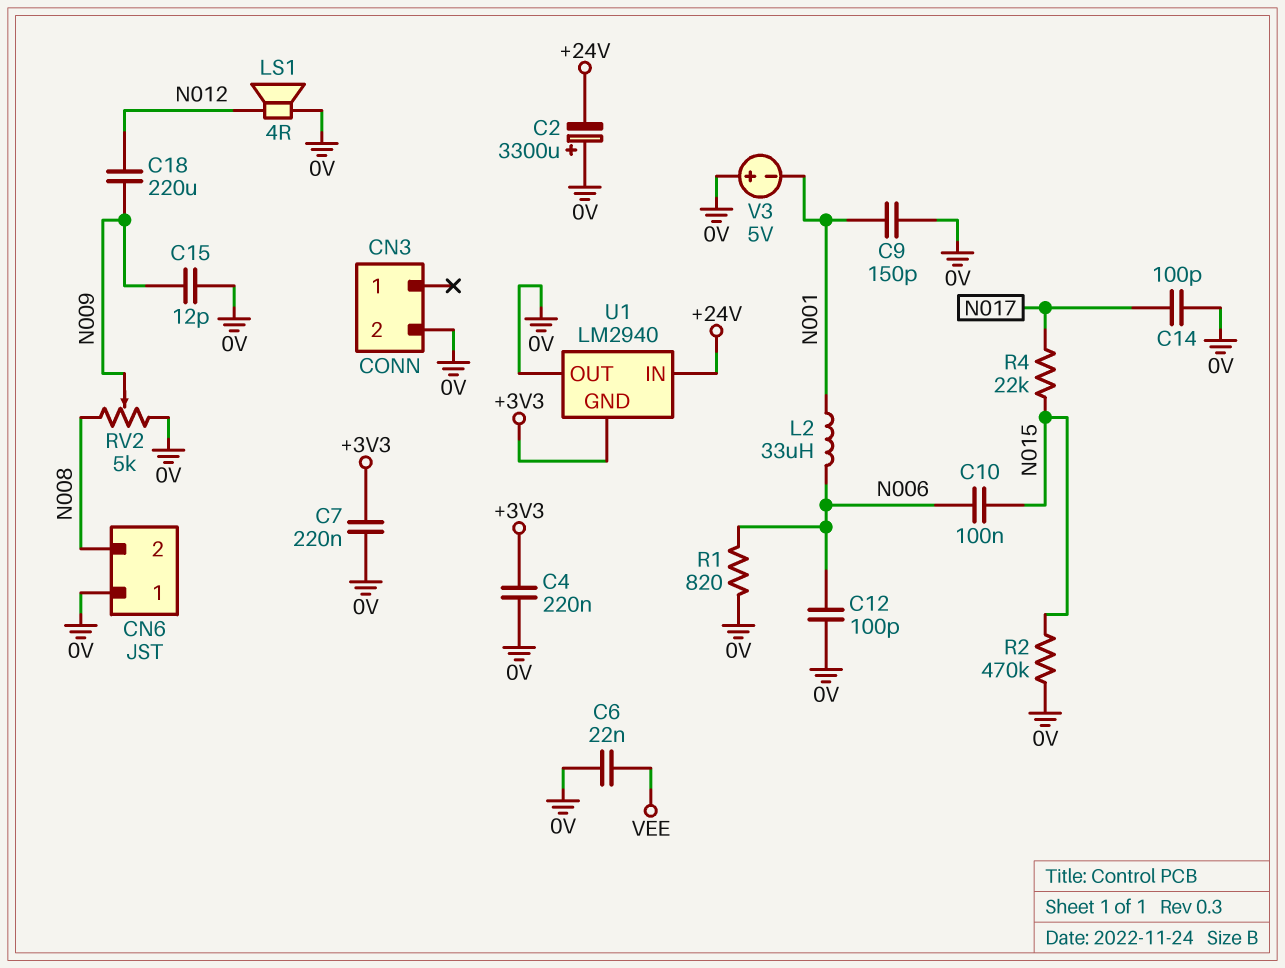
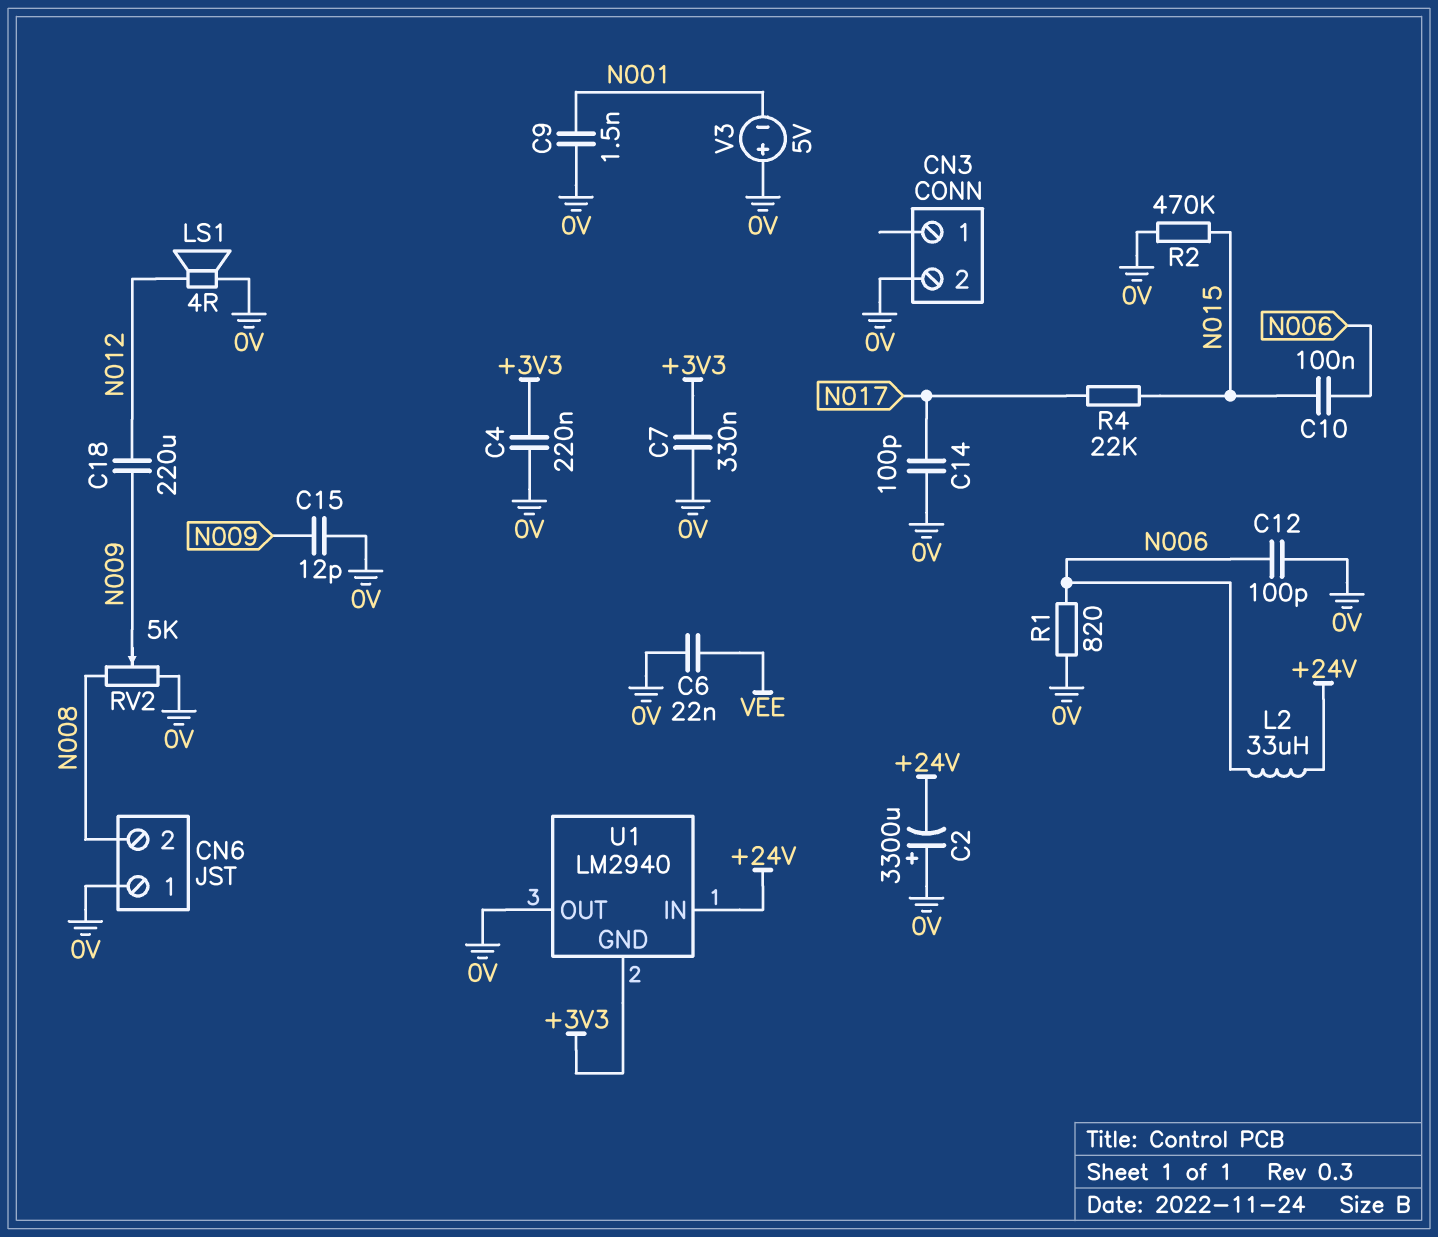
C7: 220nF (+3V3, 0V) -> 330nF (+3V3, 0V)
C9: 150pF (0V, N001) -> 1.5nF (0V, N001)
L2: 33uH (N001, N006) -> 33uH (+24V, N006)

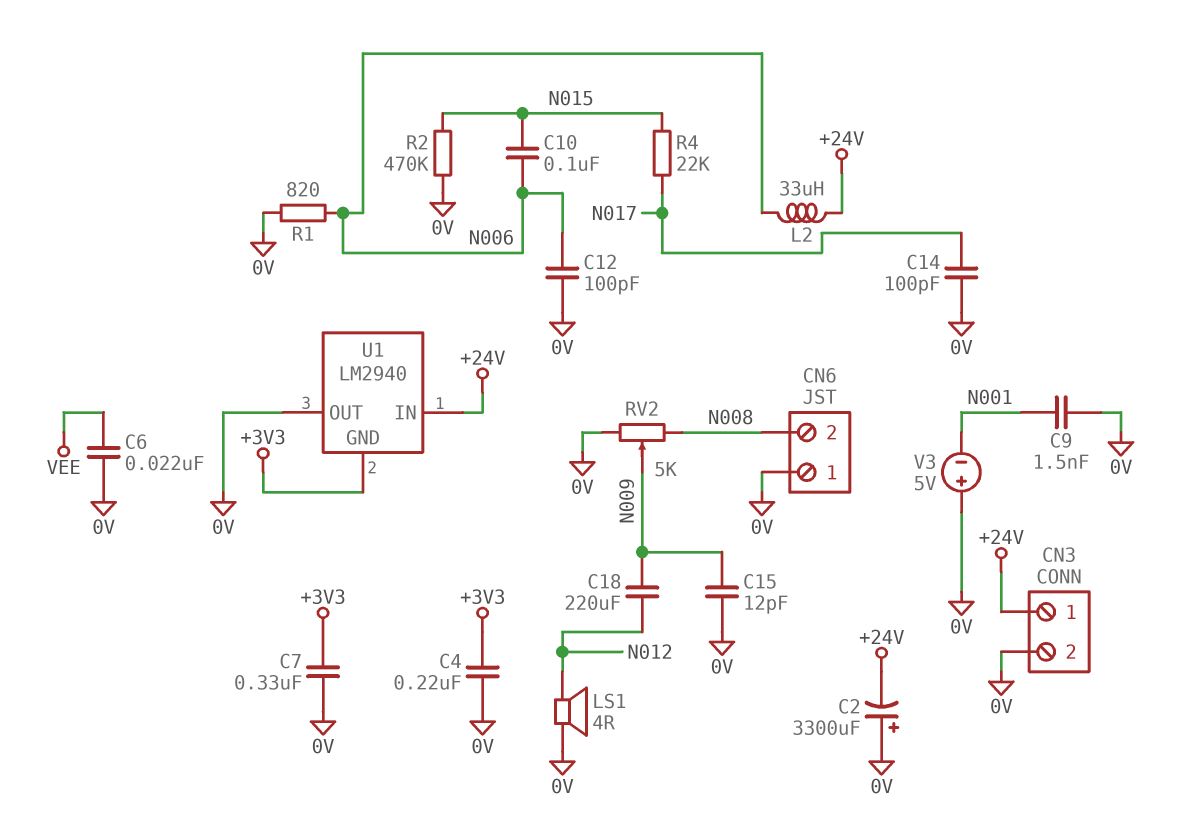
CN3 pin 1: none -> +24V

